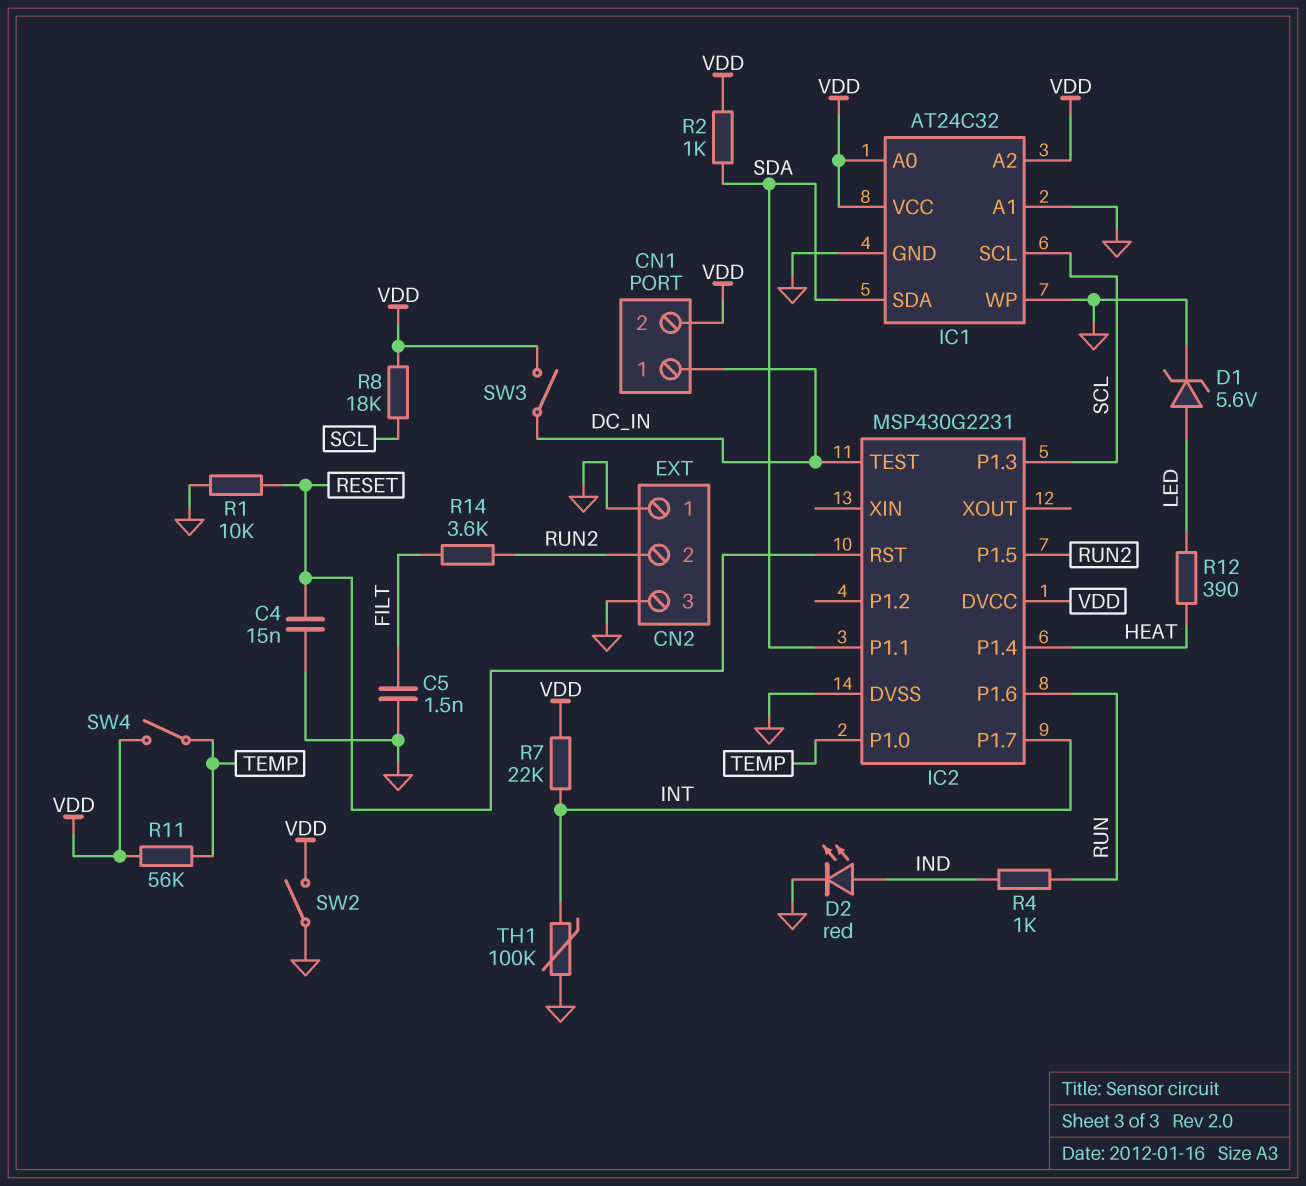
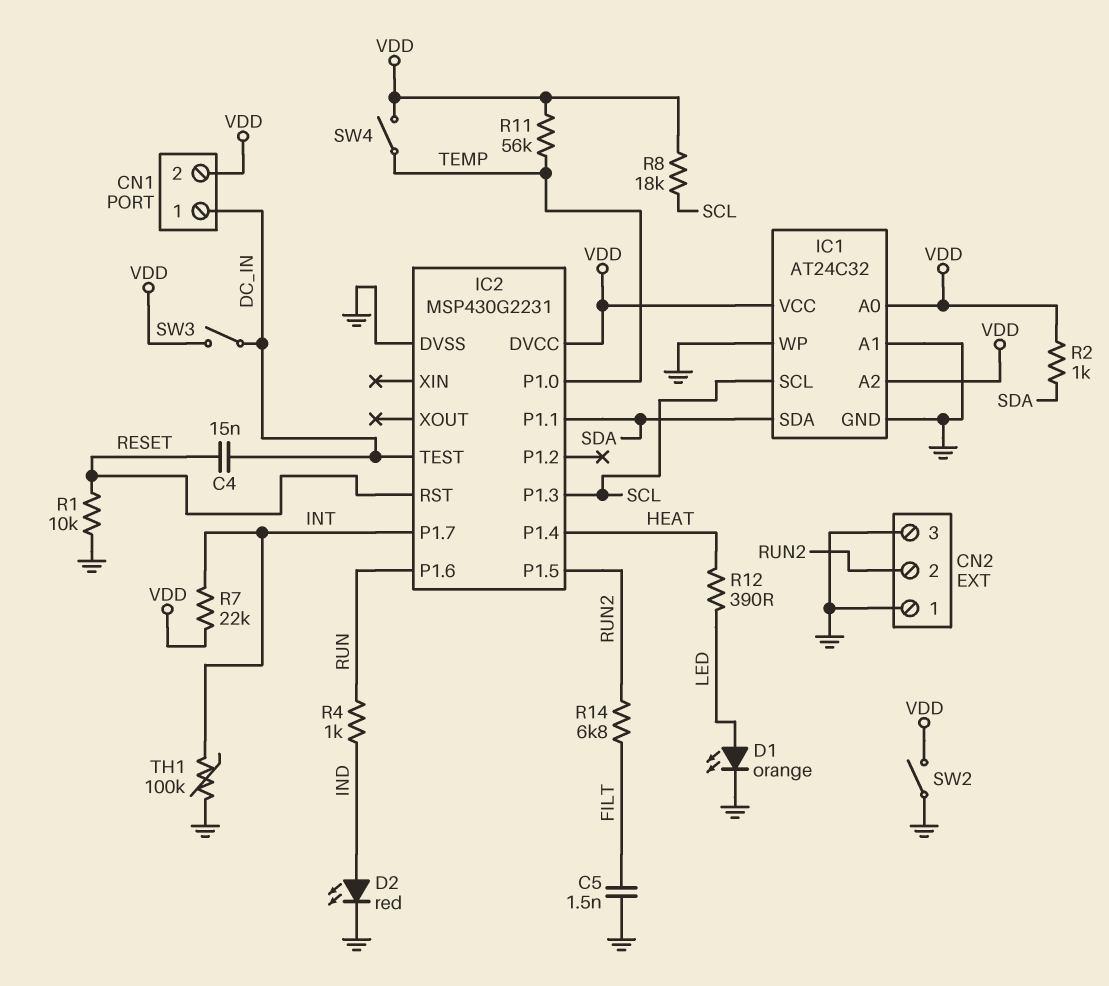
C4: 15nF (GND, RESET) -> 15nF (DC_IN, RESET)
D1: zener 5.6V (A LED, K GND) -> LED orange (A LED, K GND)
R14: 3.6k (FILT, RUN2) -> 6.8k (FILT, RUN2)

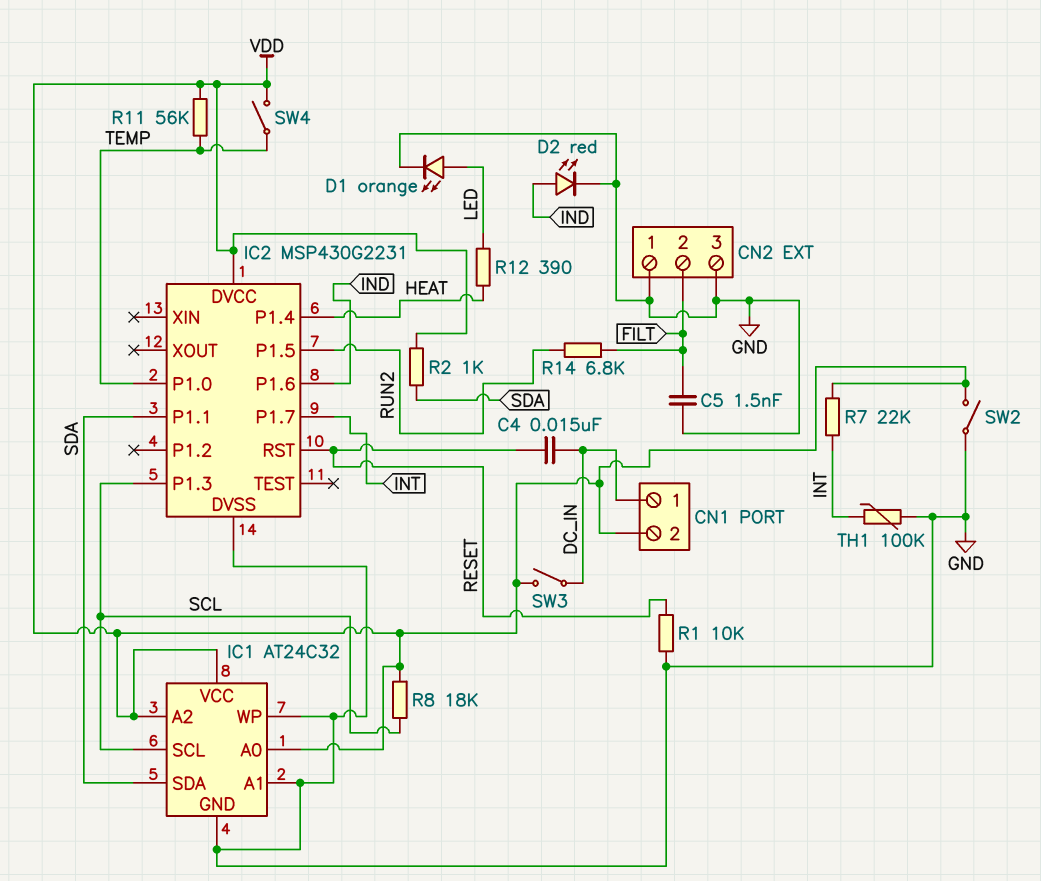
CN2 pin 2: RUN2 -> FILT
IC2 pin P1.6: RUN -> IND
IC2 pin TEST: DC_IN -> none
R4: 1k (IND, RUN) -> none

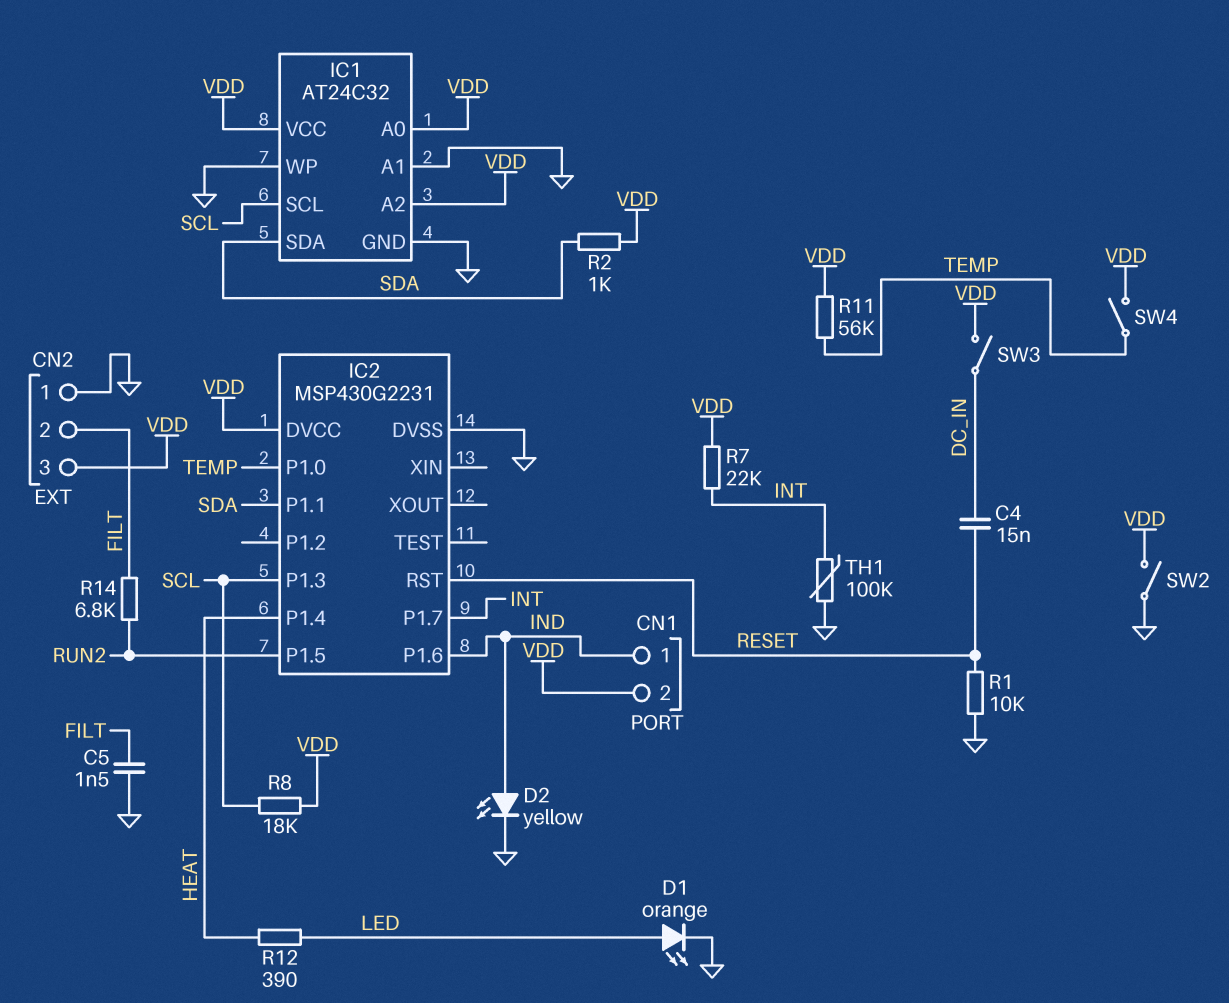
CN1 pin 1: DC_IN -> IND
CN2 pin 3: GND -> VDD
D2: LED red (A IND, K GND) -> LED yellow (A IND, K GND)

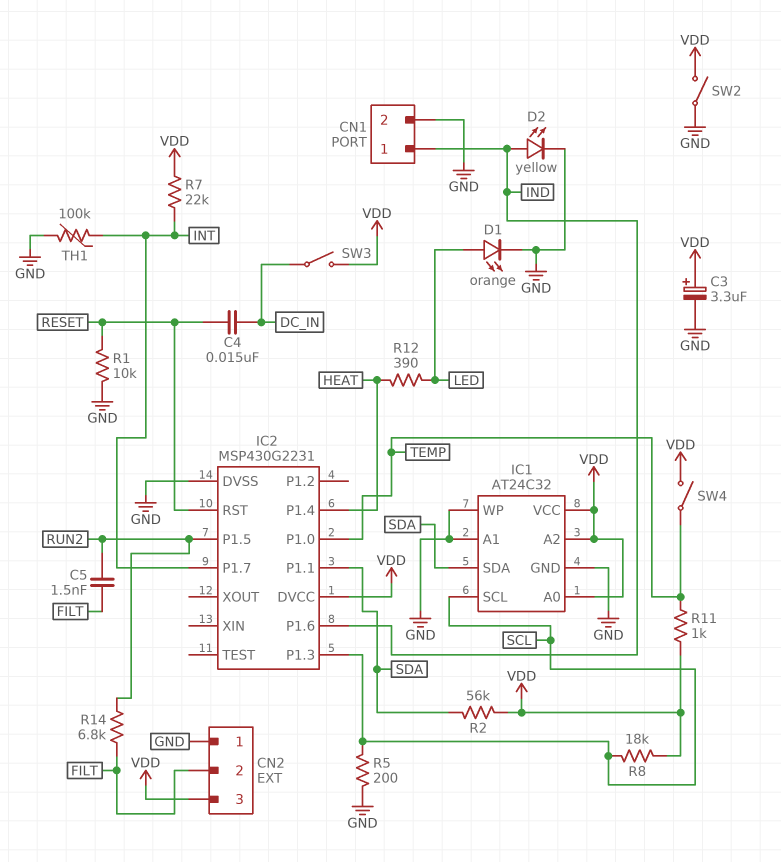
C3: none -> 3.3uF (plus VDD, minus GND)
C5: 1.5nF (FILT, GND) -> 1.5nF (FILT, RUN2)
CN1 pin 2: VDD -> GND
R2: 1k (SDA, VDD) -> 56k (SDA, VDD)
R5: none -> 200 (GND, SCL)
R11: 56k (TEMP, VDD) -> 1k (TEMP, VDD)

